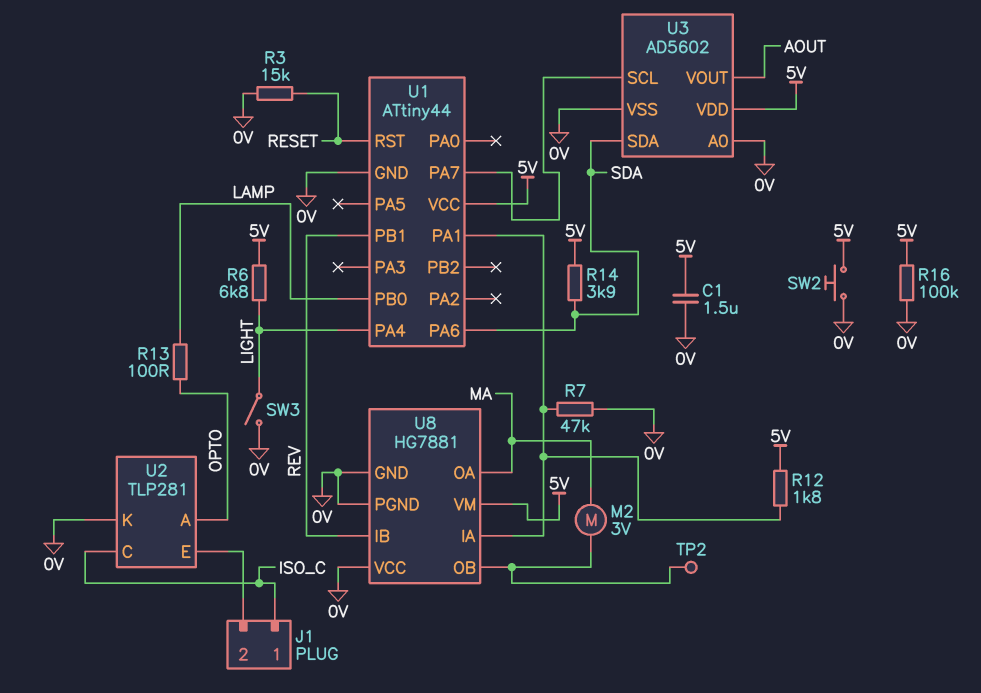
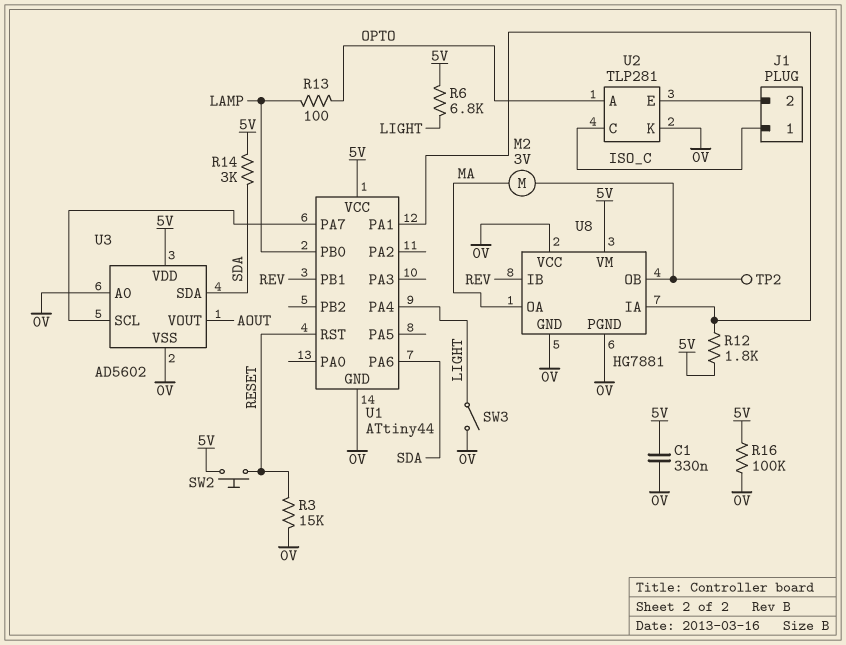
C1: 1.5uF (0V, 5V) -> 330nF (0V, 5V)
R7: 47k (0V, U1/PA1) -> none
R14: 3.9k (5V, SDA) -> 3k (5V, SDA)
SW2: button (0V, 5V) -> button (5V, RESET)

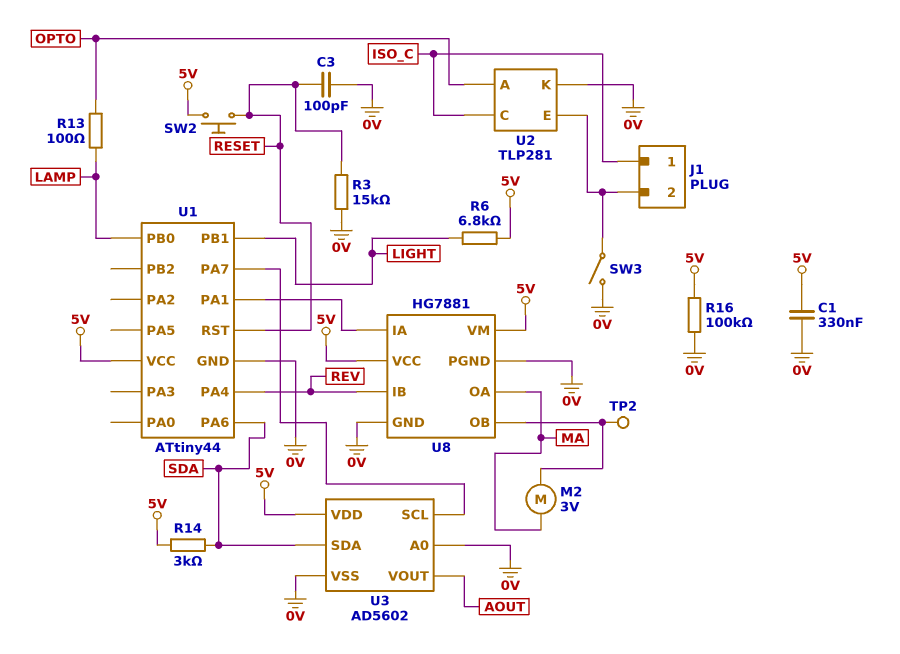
C3: none -> 100pF (0V, RESET)
R12: 1.8k (5V, U1/PA1) -> none
SW3: switch (0V, LIGHT) -> switch (0V, J1/2)
U1 pin PA4: LIGHT -> REV
U1 pin PB1: REV -> LIGHT
U8 pin VCC: 0V -> 5V

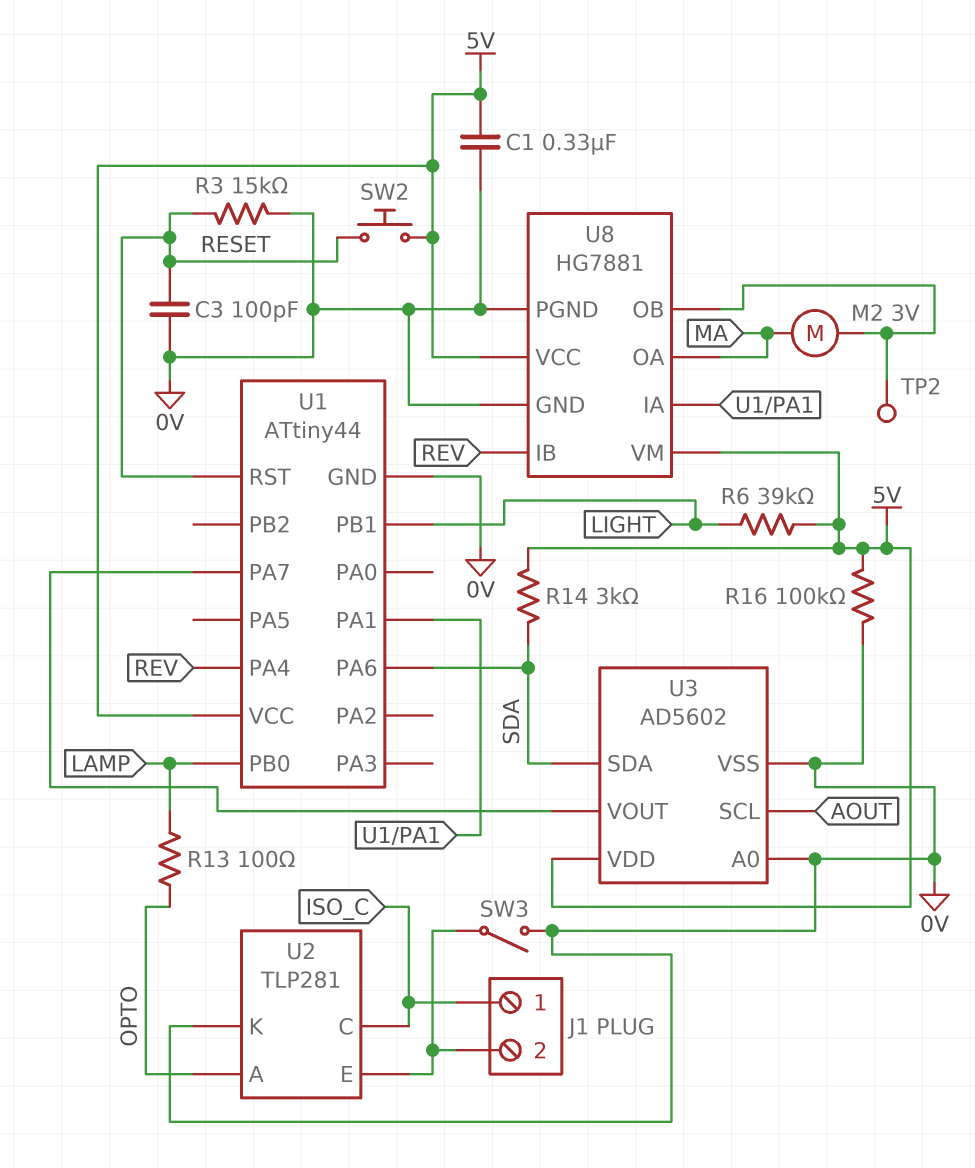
R6: 6.8k (5V, LIGHT) -> 39k (5V, LIGHT)
U3 pin SCL: U1/PA7 -> AOUT
U3 pin VOUT: AOUT -> U1/PA7

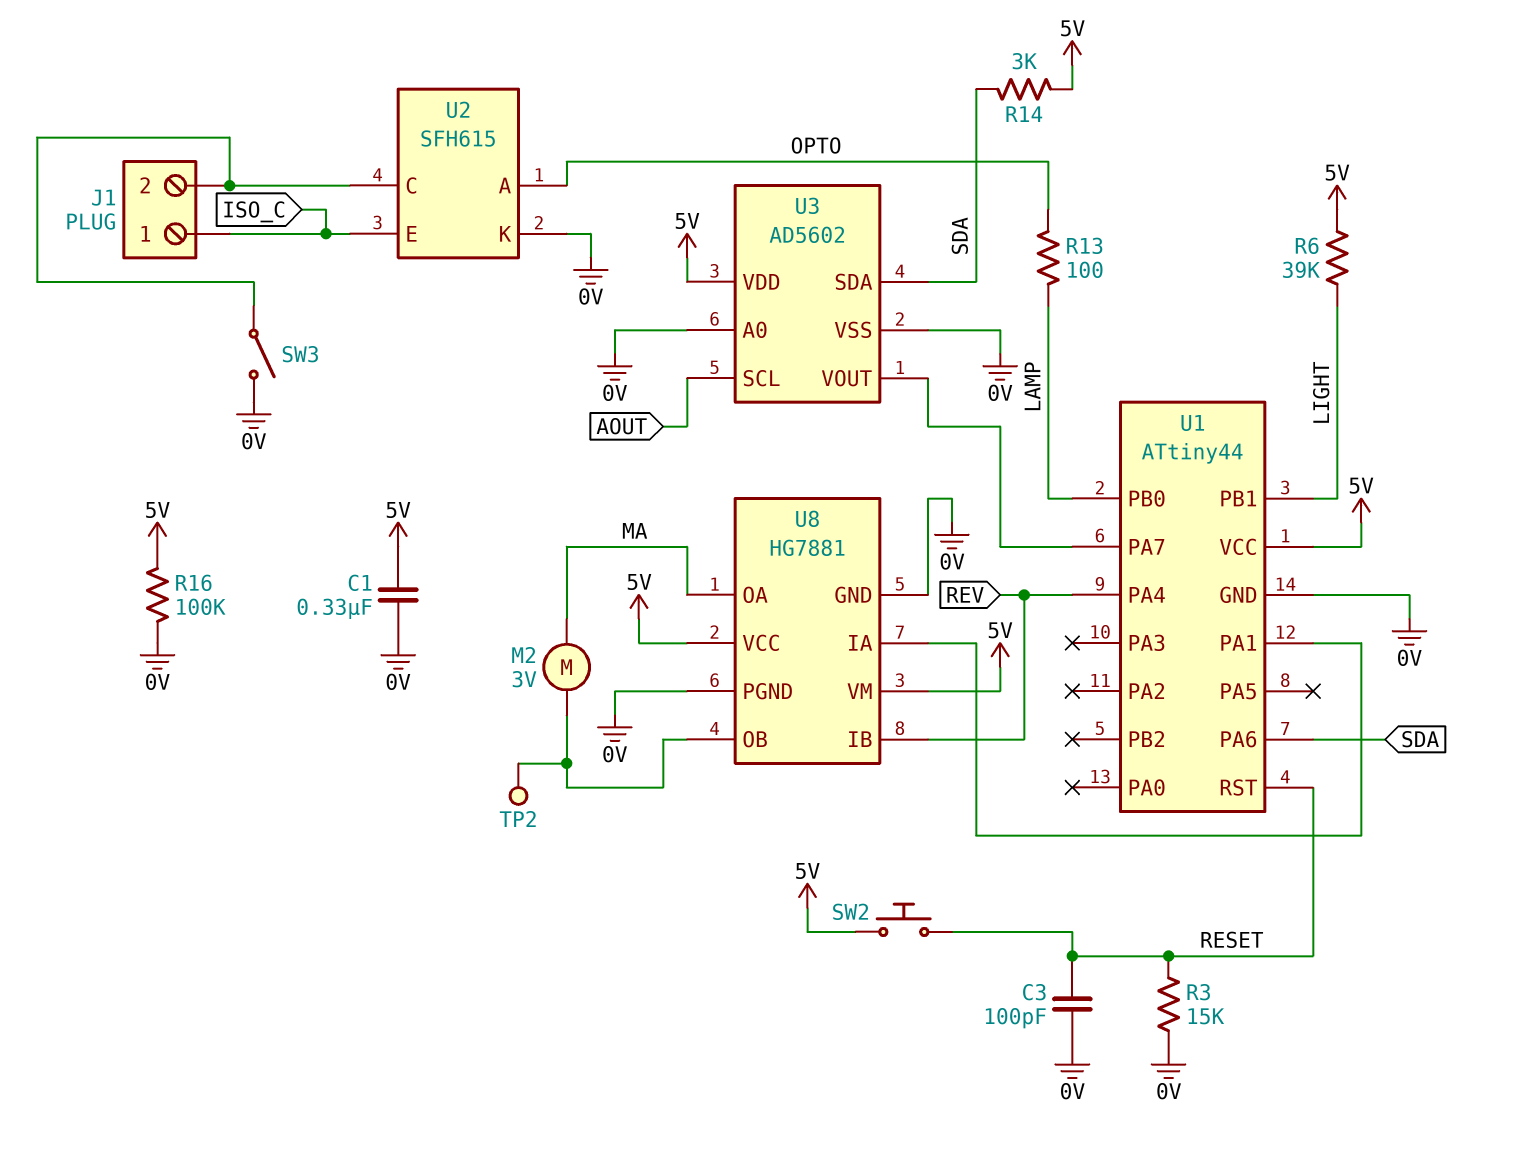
U2: TLP281 -> SFH615
U2 pin C: ISO_C -> J1/2
U2 pin E: J1/2 -> ISO_C

